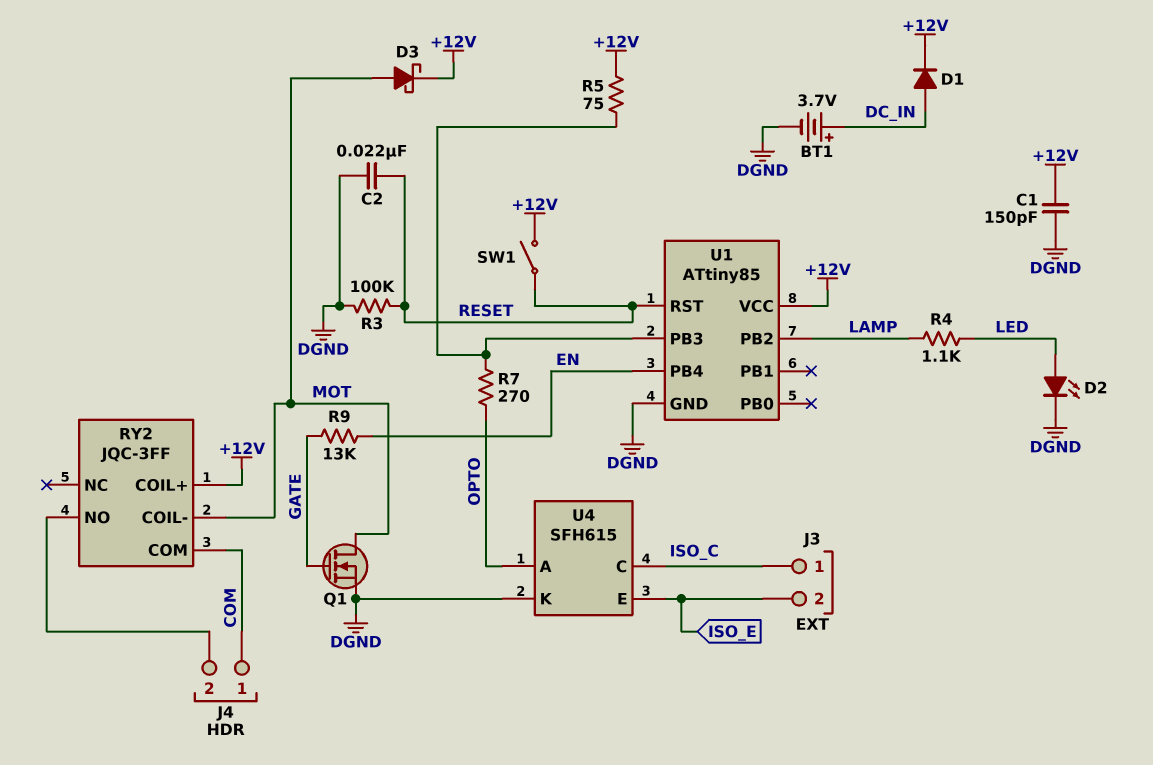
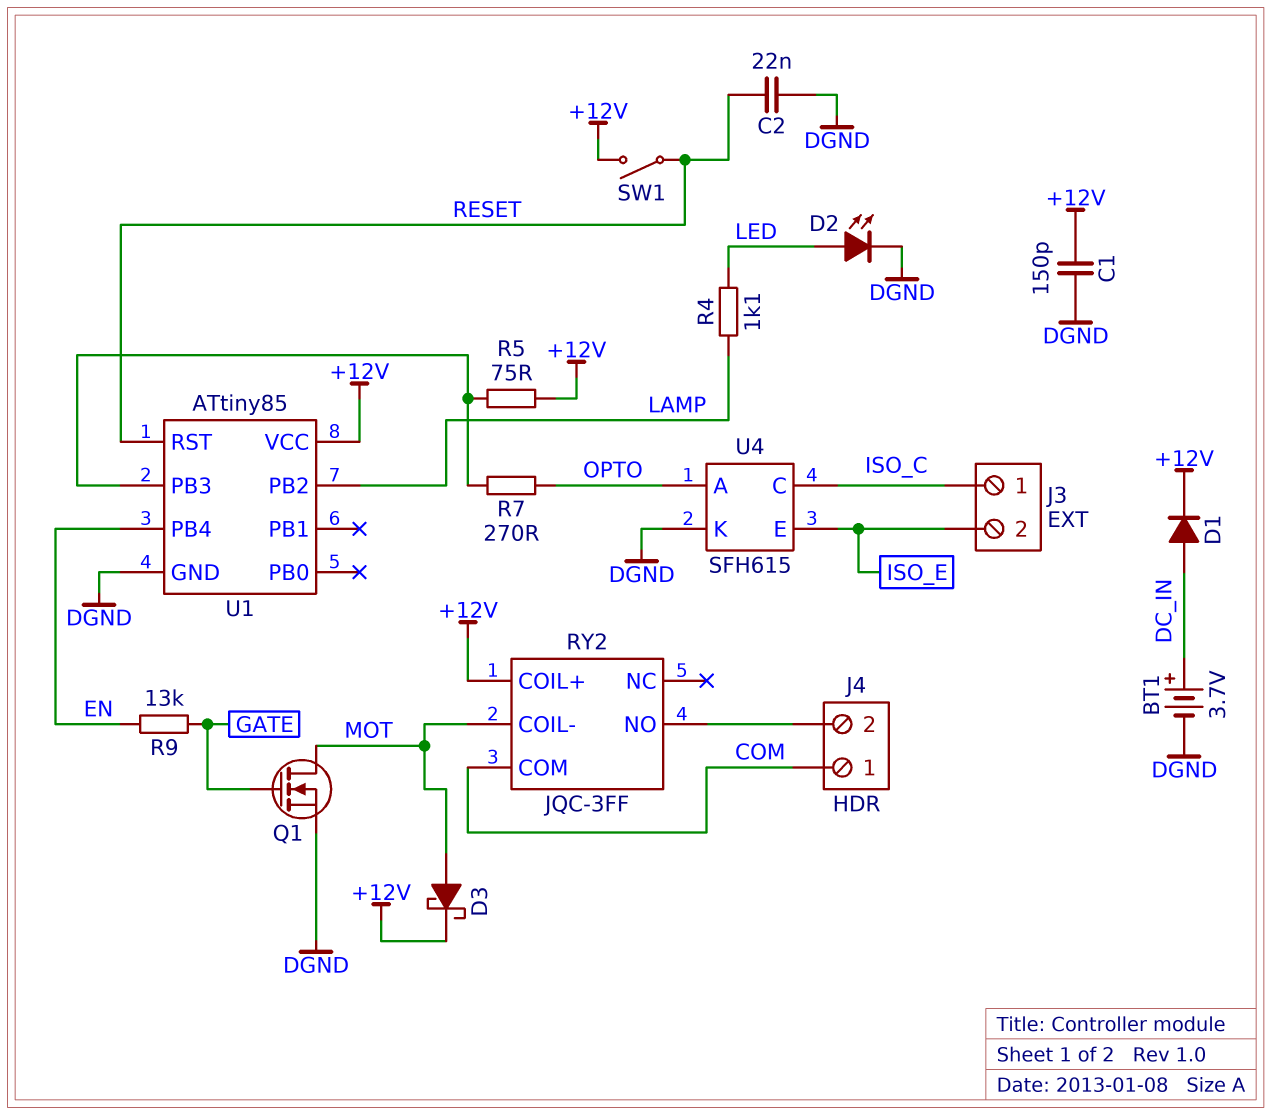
R3: 100k (DGND, RESET) -> none

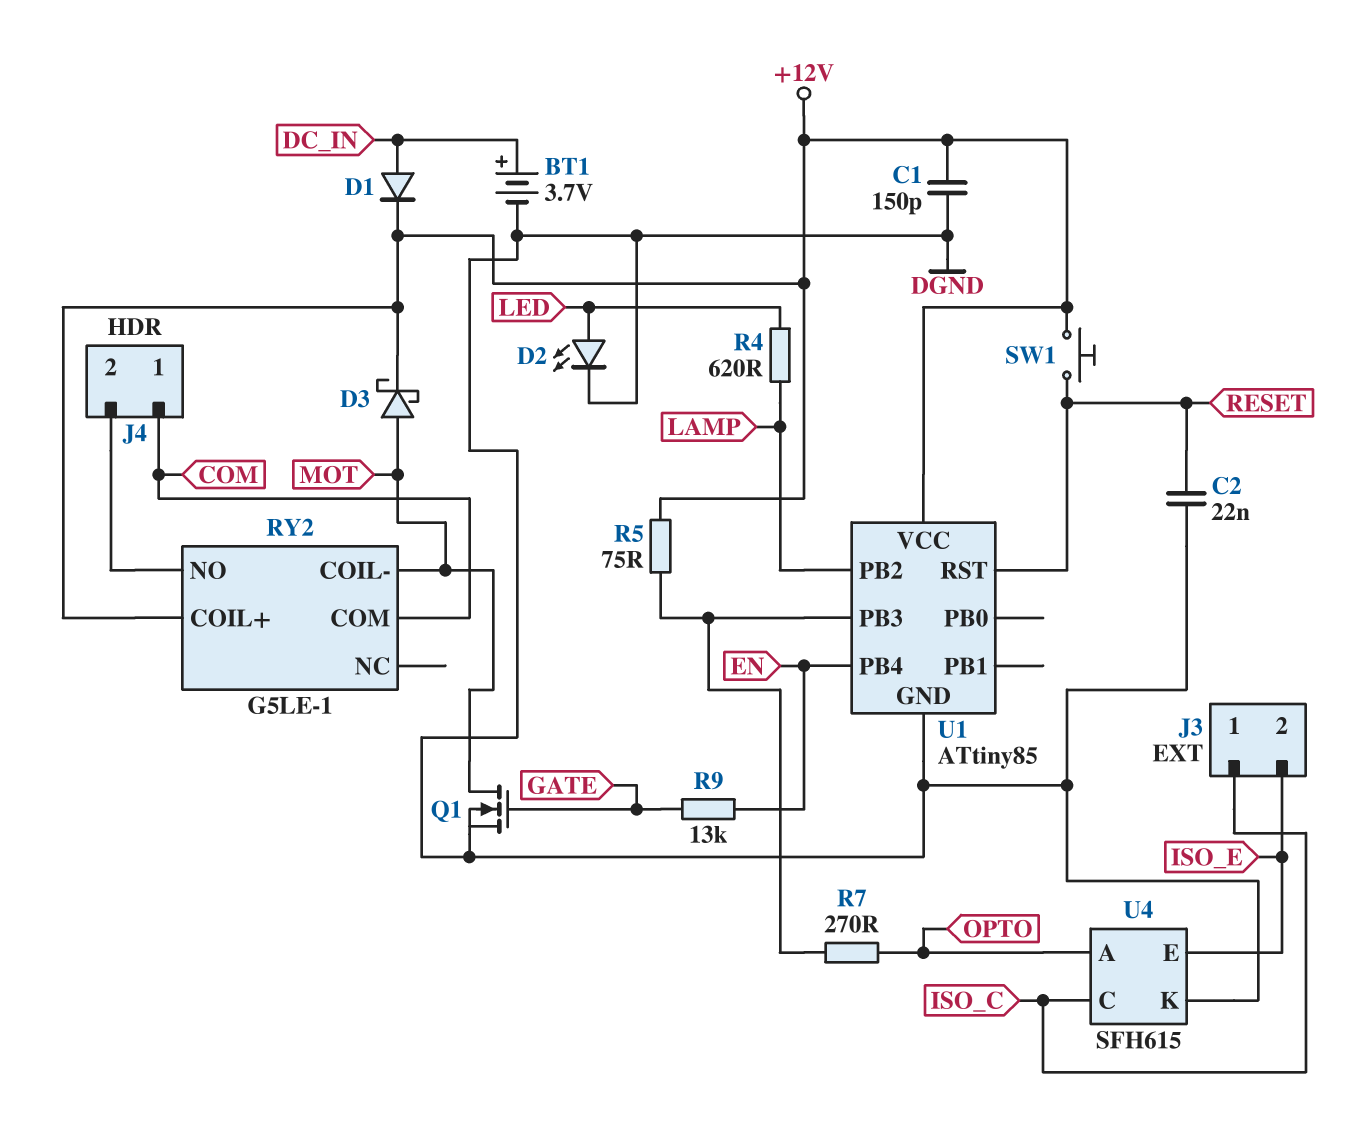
R4: 1.1k (LAMP, LED) -> 620 (LAMP, LED)
RY2: JQC-3FF -> G5LE-1
SW1: switch (+12V, RESET) -> button (+12V, RESET)

